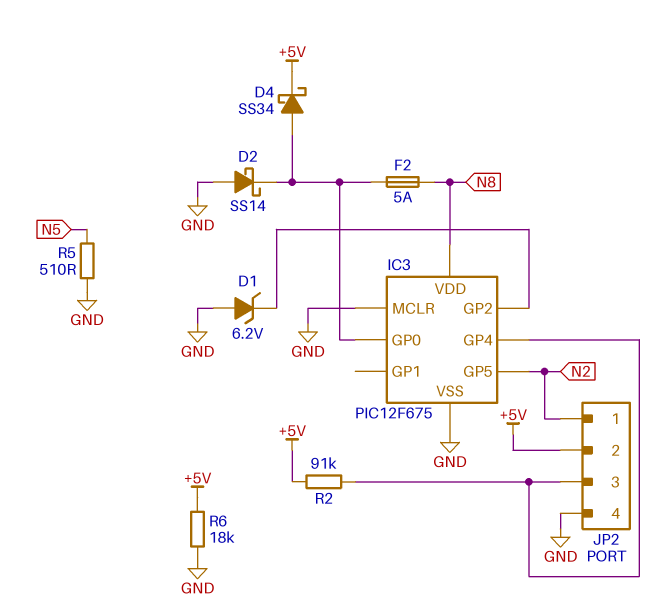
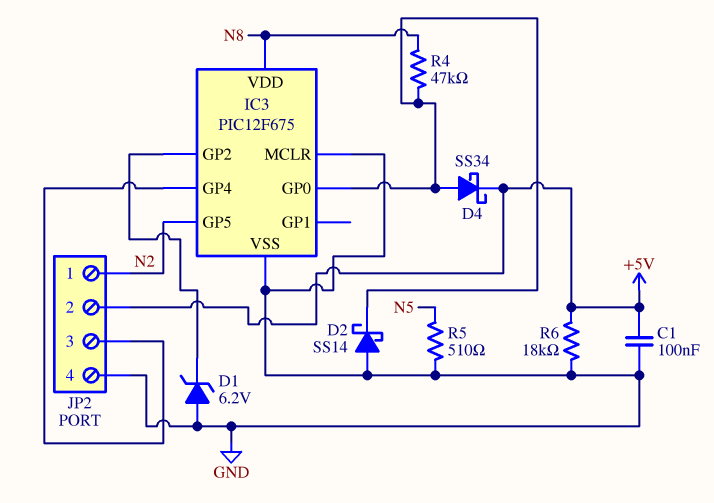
C1: none -> 100nF (+5V, GND)
F2: 5A (IC3/GP0, N8) -> none
R2: 91k (+5V, IC3/GP4) -> none
R4: none -> 47k (IC3/GP0, N8)

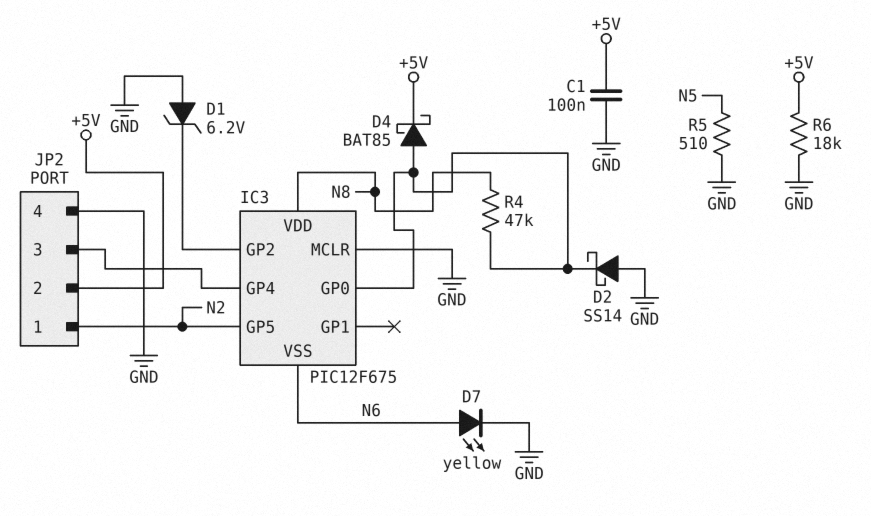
D4: schottky SS34 (A IC3/GP0, K +5V) -> schottky BAT85 (A IC3/GP0, K +5V)
D7: none -> LED yellow (A N6, K GND)
IC3 pin VSS: GND -> N6

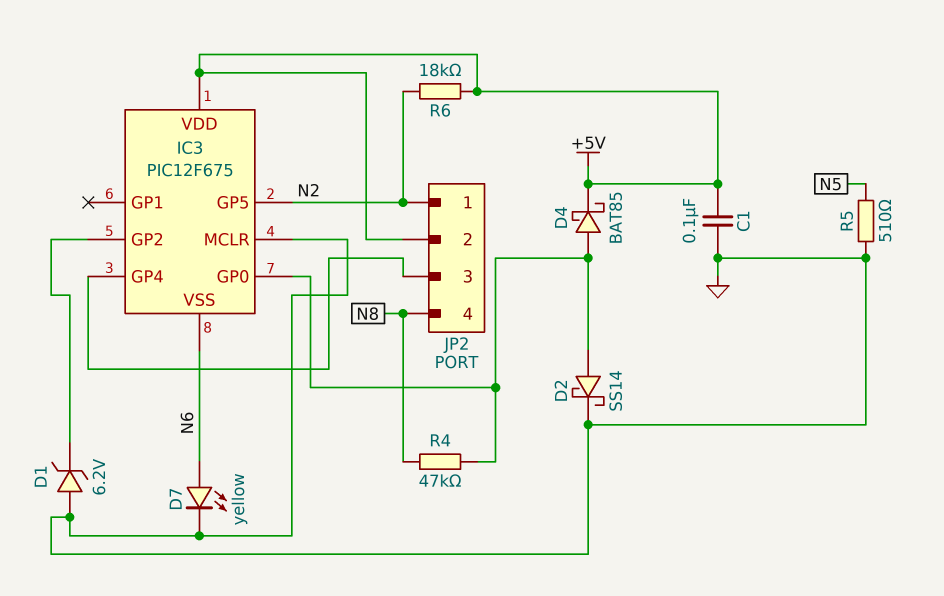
D2: schottky SS14 (A GND, K IC3/GP0) -> schottky SS14 (A IC3/GP0, K GND)
IC3 pin VDD: N8 -> +5V
JP2 pin 4: GND -> N8
R6: 18k (+5V, GND) -> 18k (+5V, N2)

